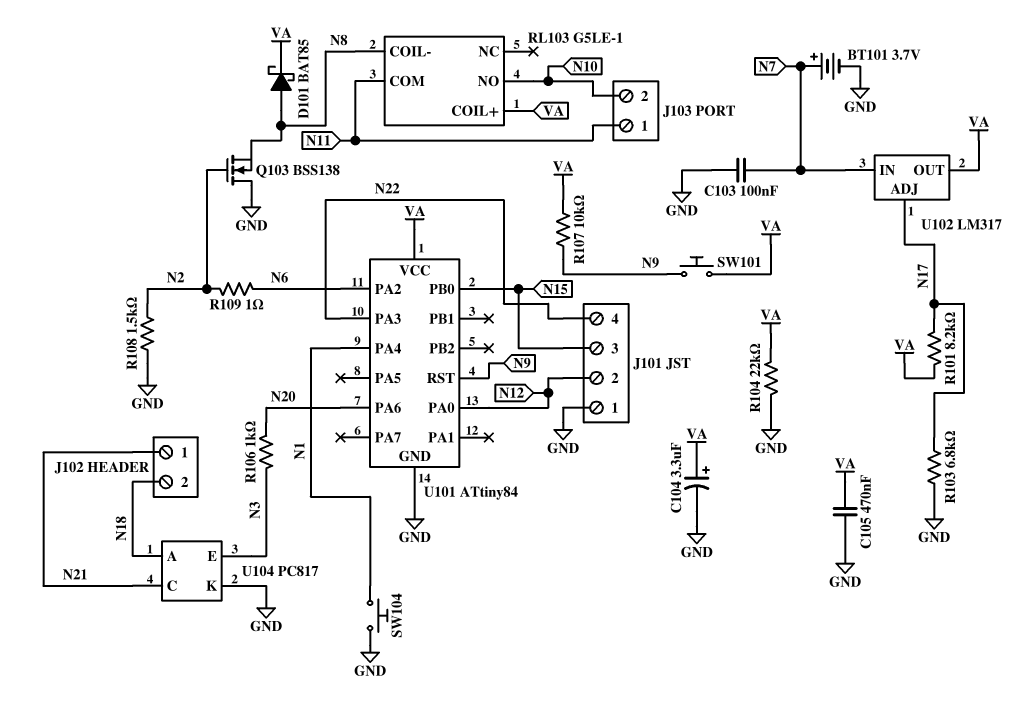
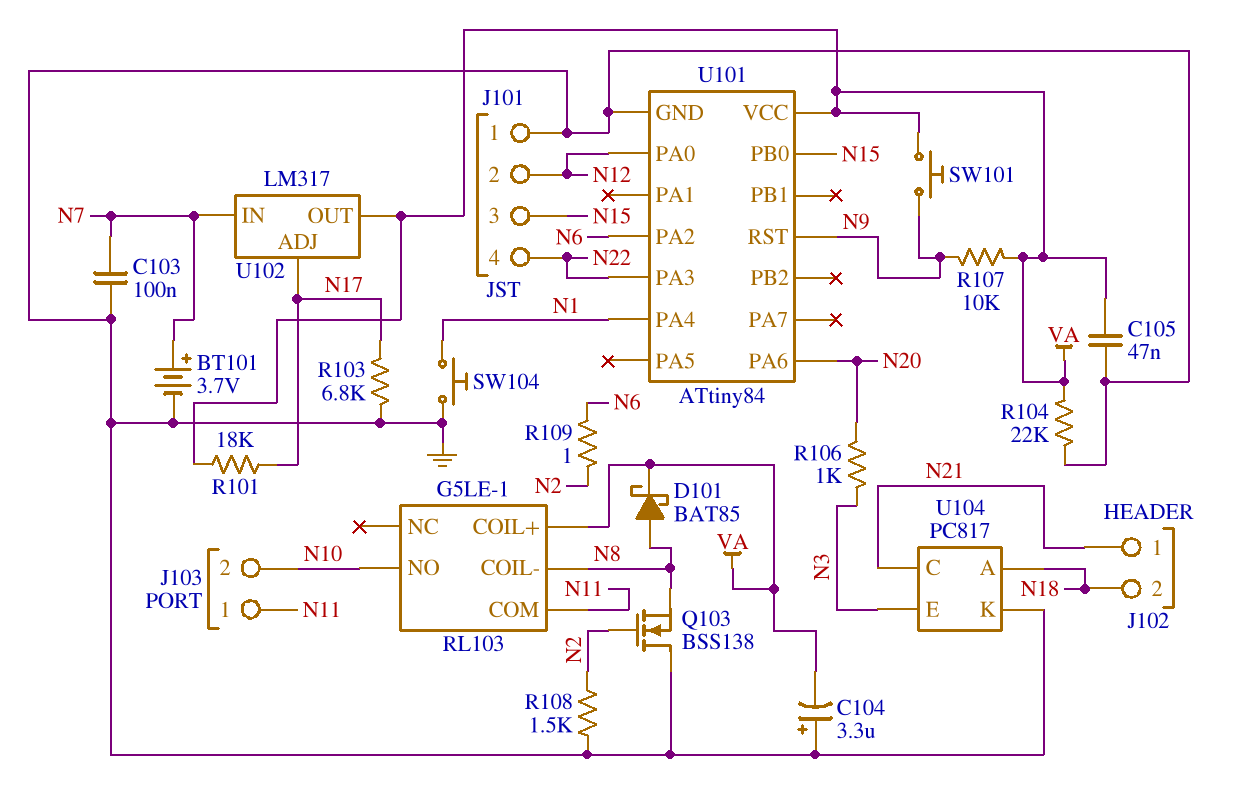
C104: 3.3uF (plus VA, minus GND) -> 3.3uF (plus GND, minus VA)
C105: 470nF (GND, VA) -> 47nF (GND, VA)
R101: 8.2k (N17, VA) -> 18k (N17, VA)

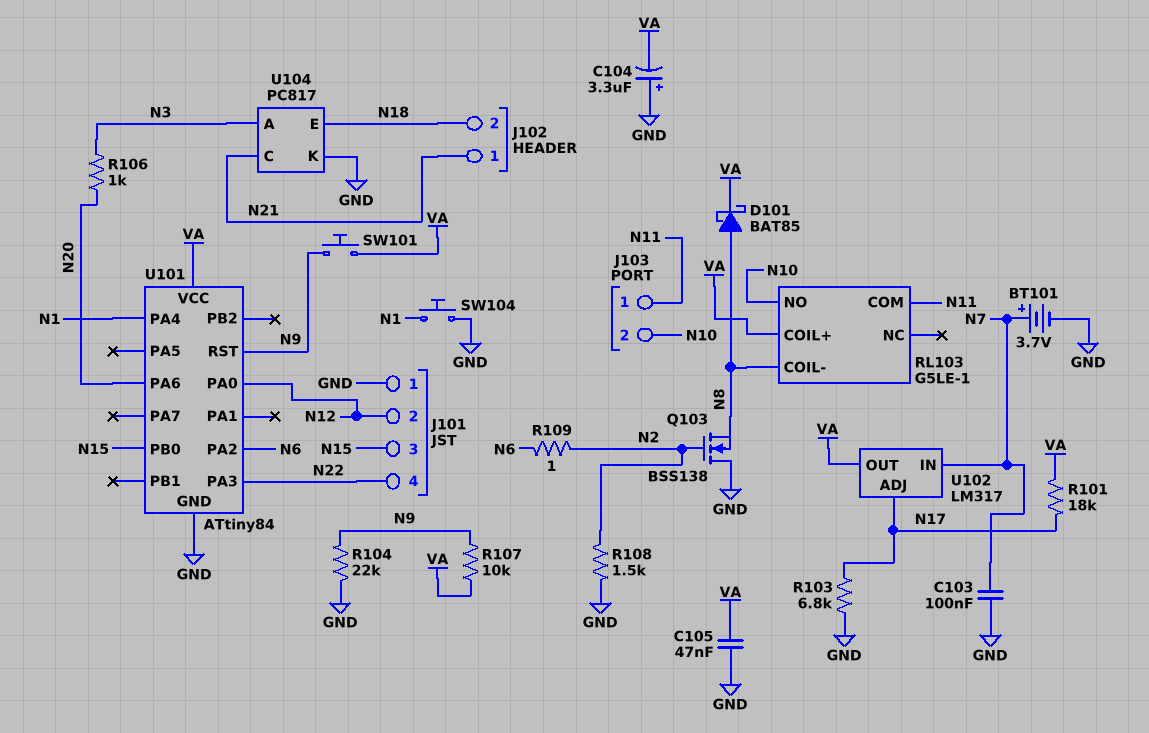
R104: 22k (GND, VA) -> 22k (GND, N9)
U104 pin A: N18 -> N3
U104 pin E: N3 -> N18

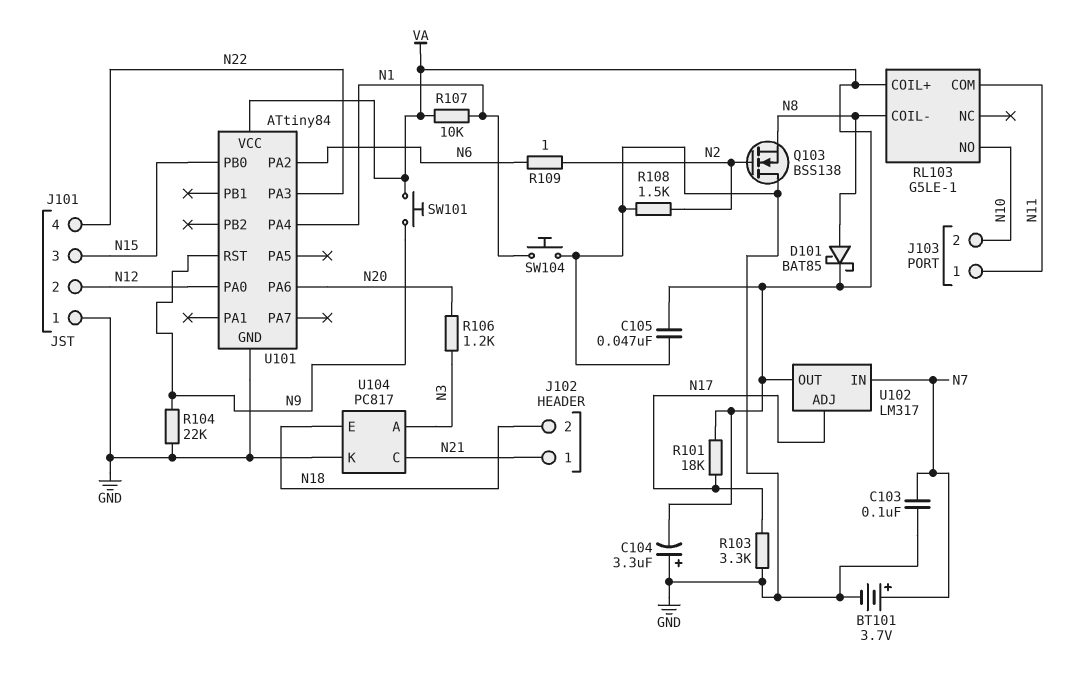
R103: 6.8k (GND, N17) -> 3.3k (GND, N17)
R106: 1k (N3, N20) -> 1.2k (N3, N20)
R107: 10k (N9, VA) -> 10k (N1, VA)

